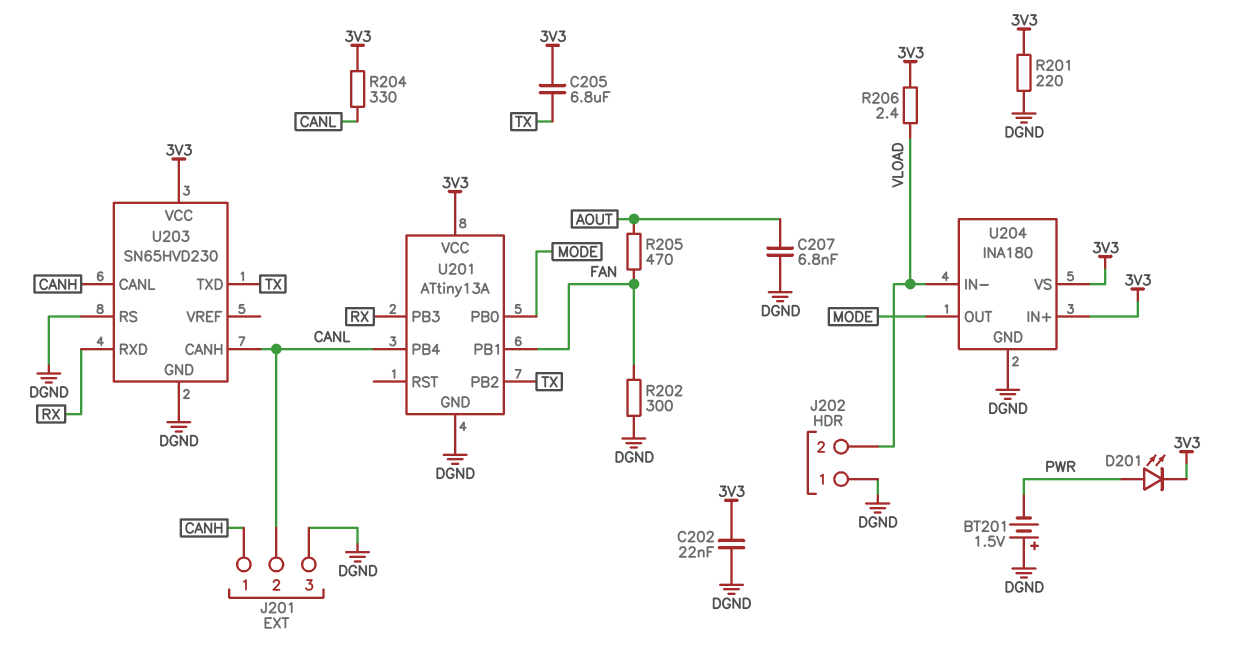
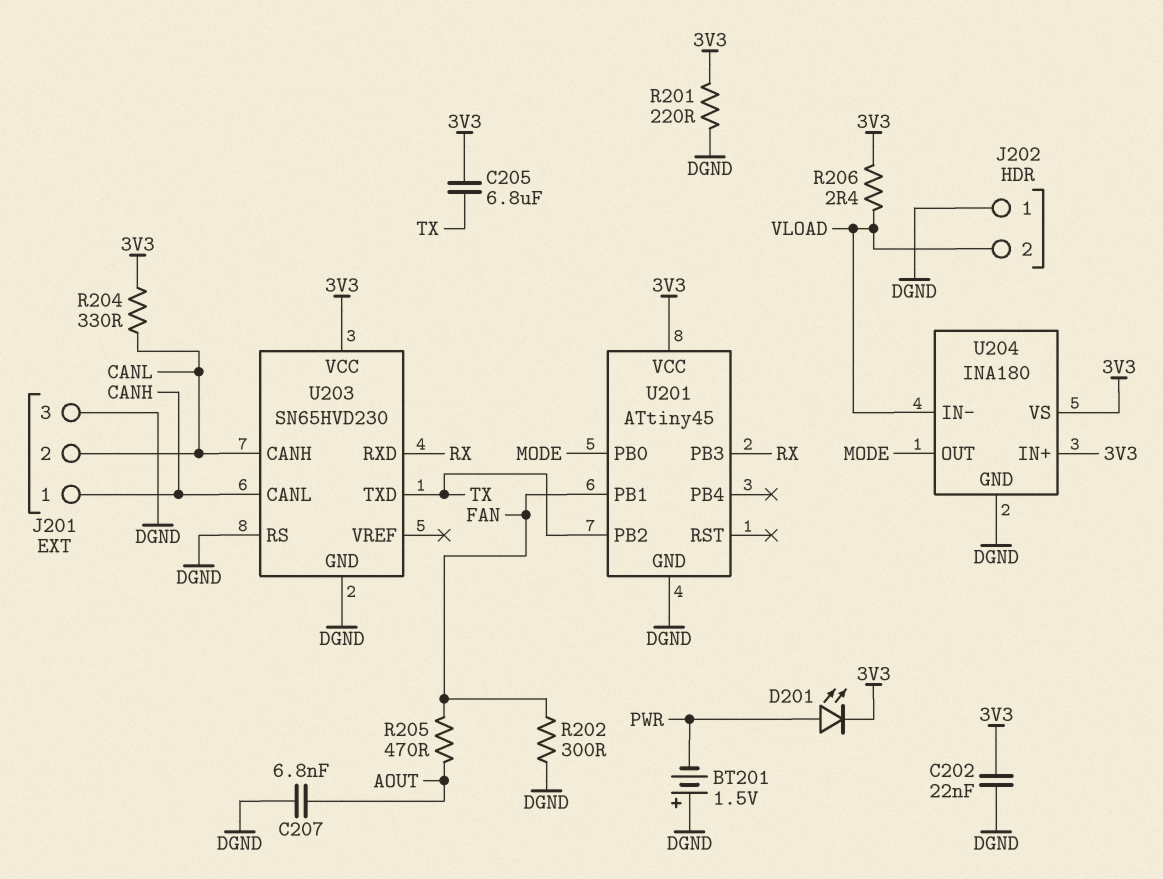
U201: ATtiny13A -> ATtiny45
U201 pin PB4: CANL -> none

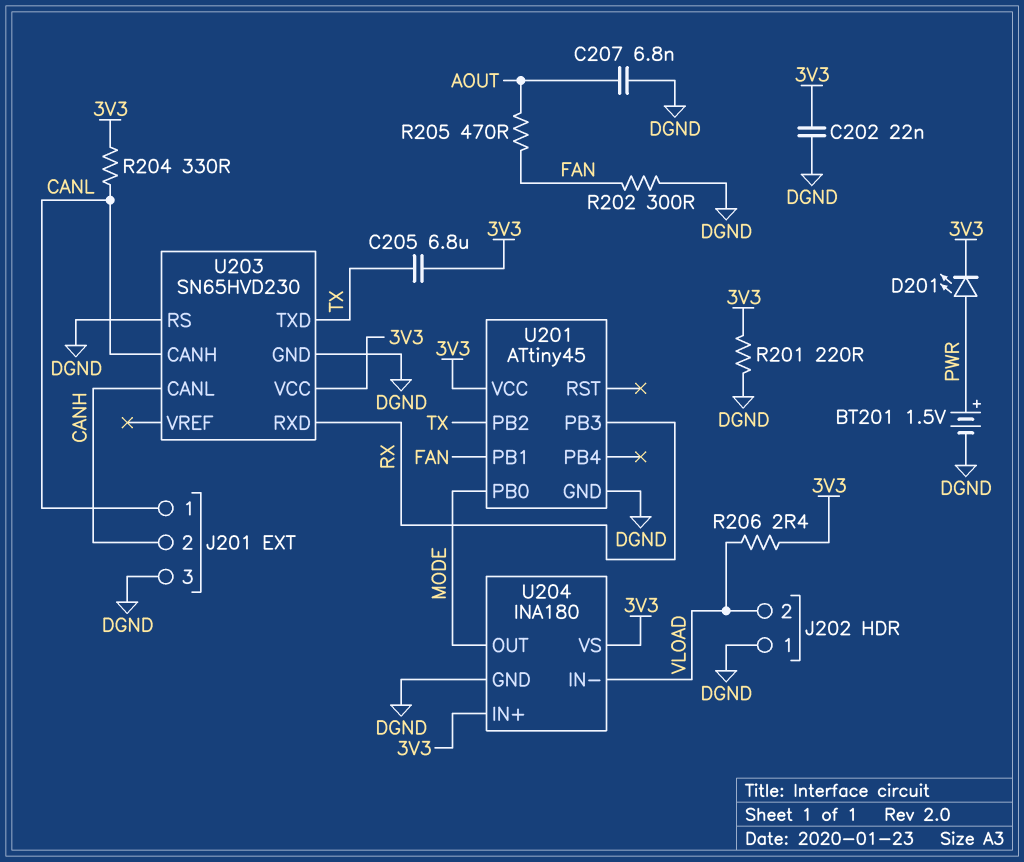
BT201: 1.5V (plus DGND, minus PWR) -> 1.5V (plus PWR, minus DGND)
J201 pin 1: CANH -> CANL
J201 pin 2: CANL -> CANH

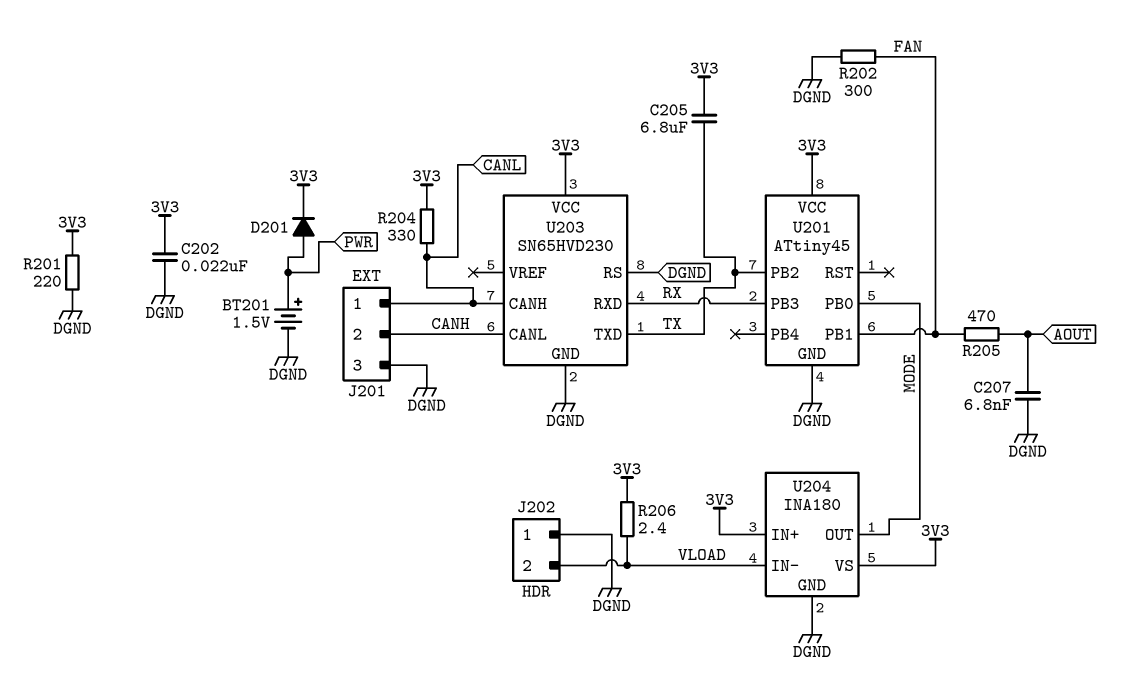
D201: LED (A PWR, K 3V3) -> diode (A PWR, K 3V3)

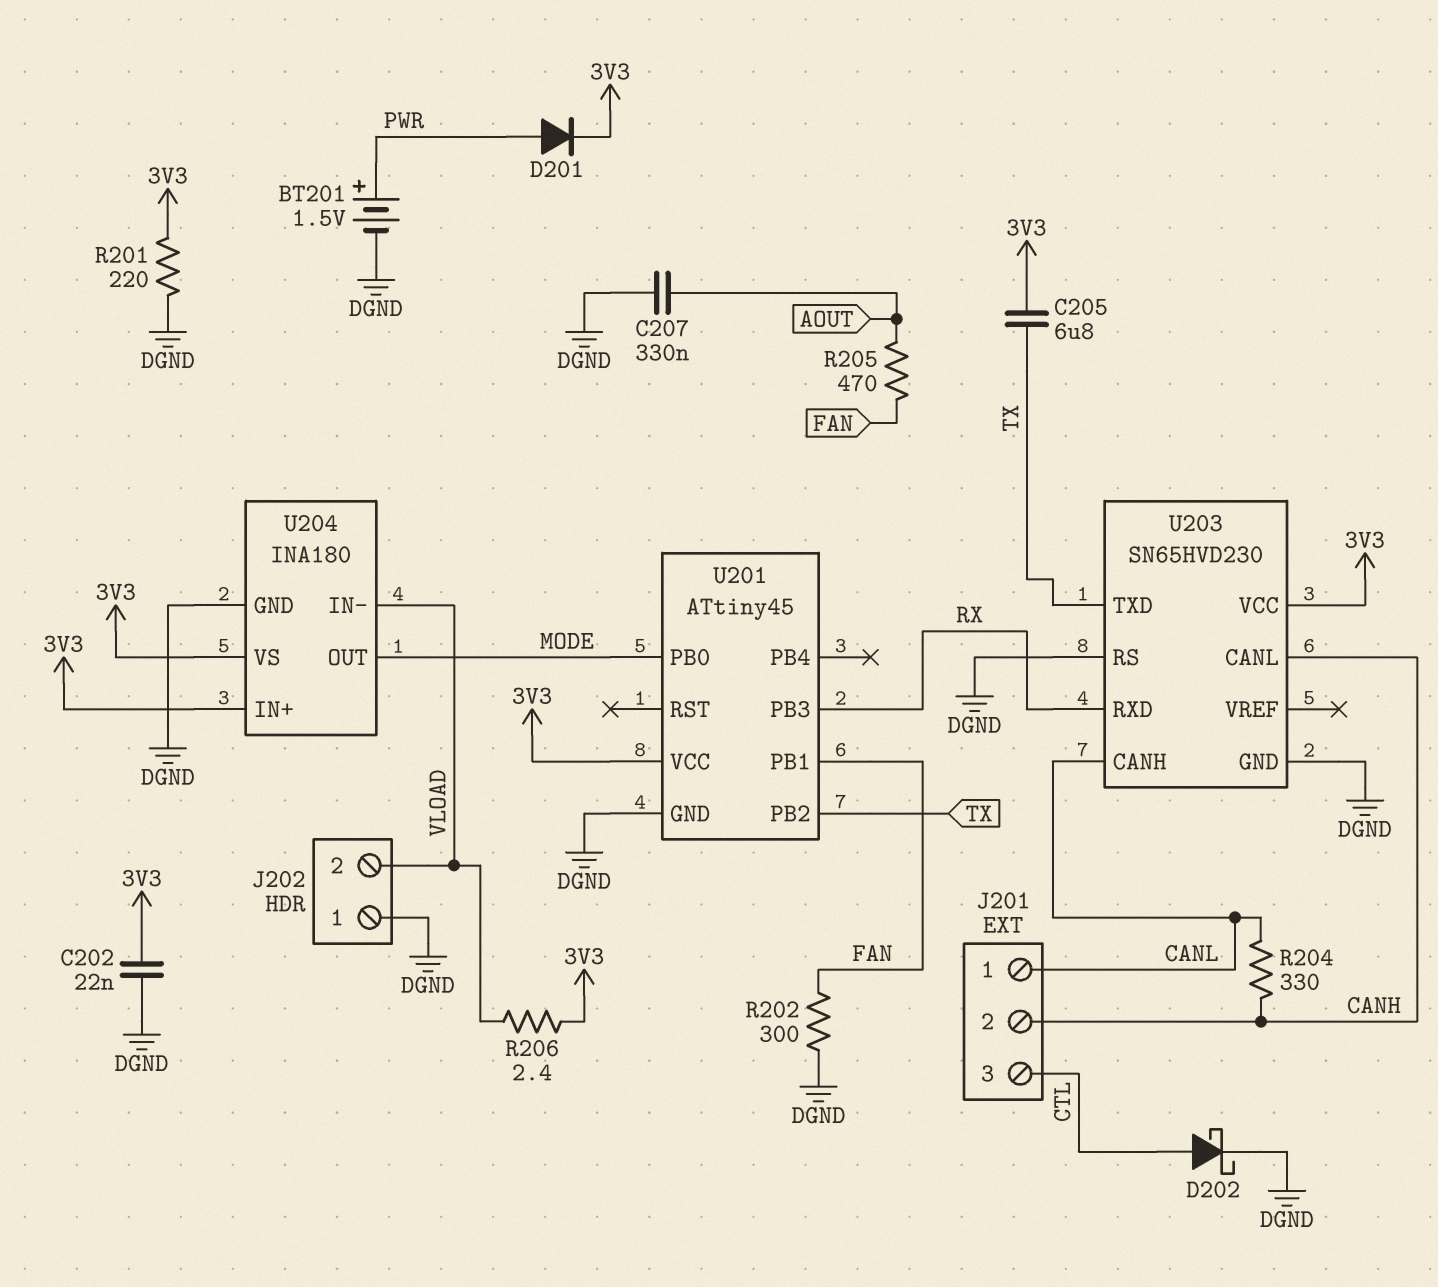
C207: 6.8nF (AOUT, DGND) -> 330nF (AOUT, DGND)
D202: none -> schottky (A CTL, K DGND)
J201 pin 3: DGND -> CTL
R204: 330 (3V3, CANL) -> 330 (CANH, CANL)

